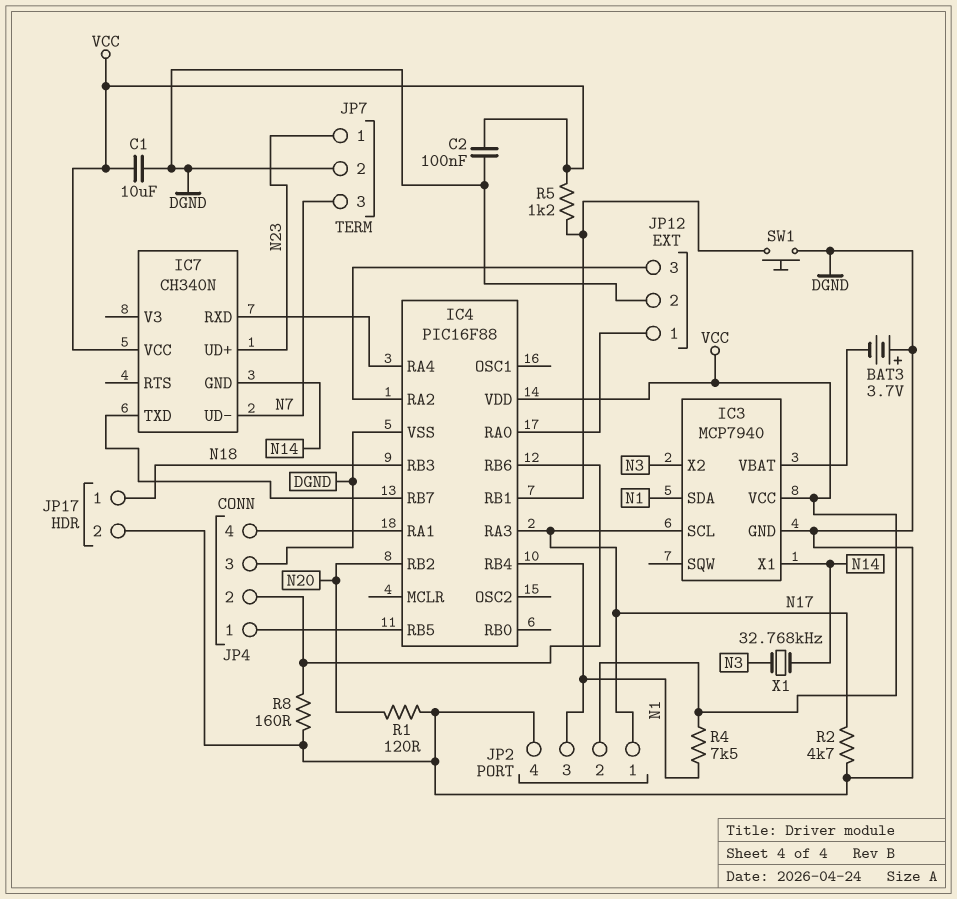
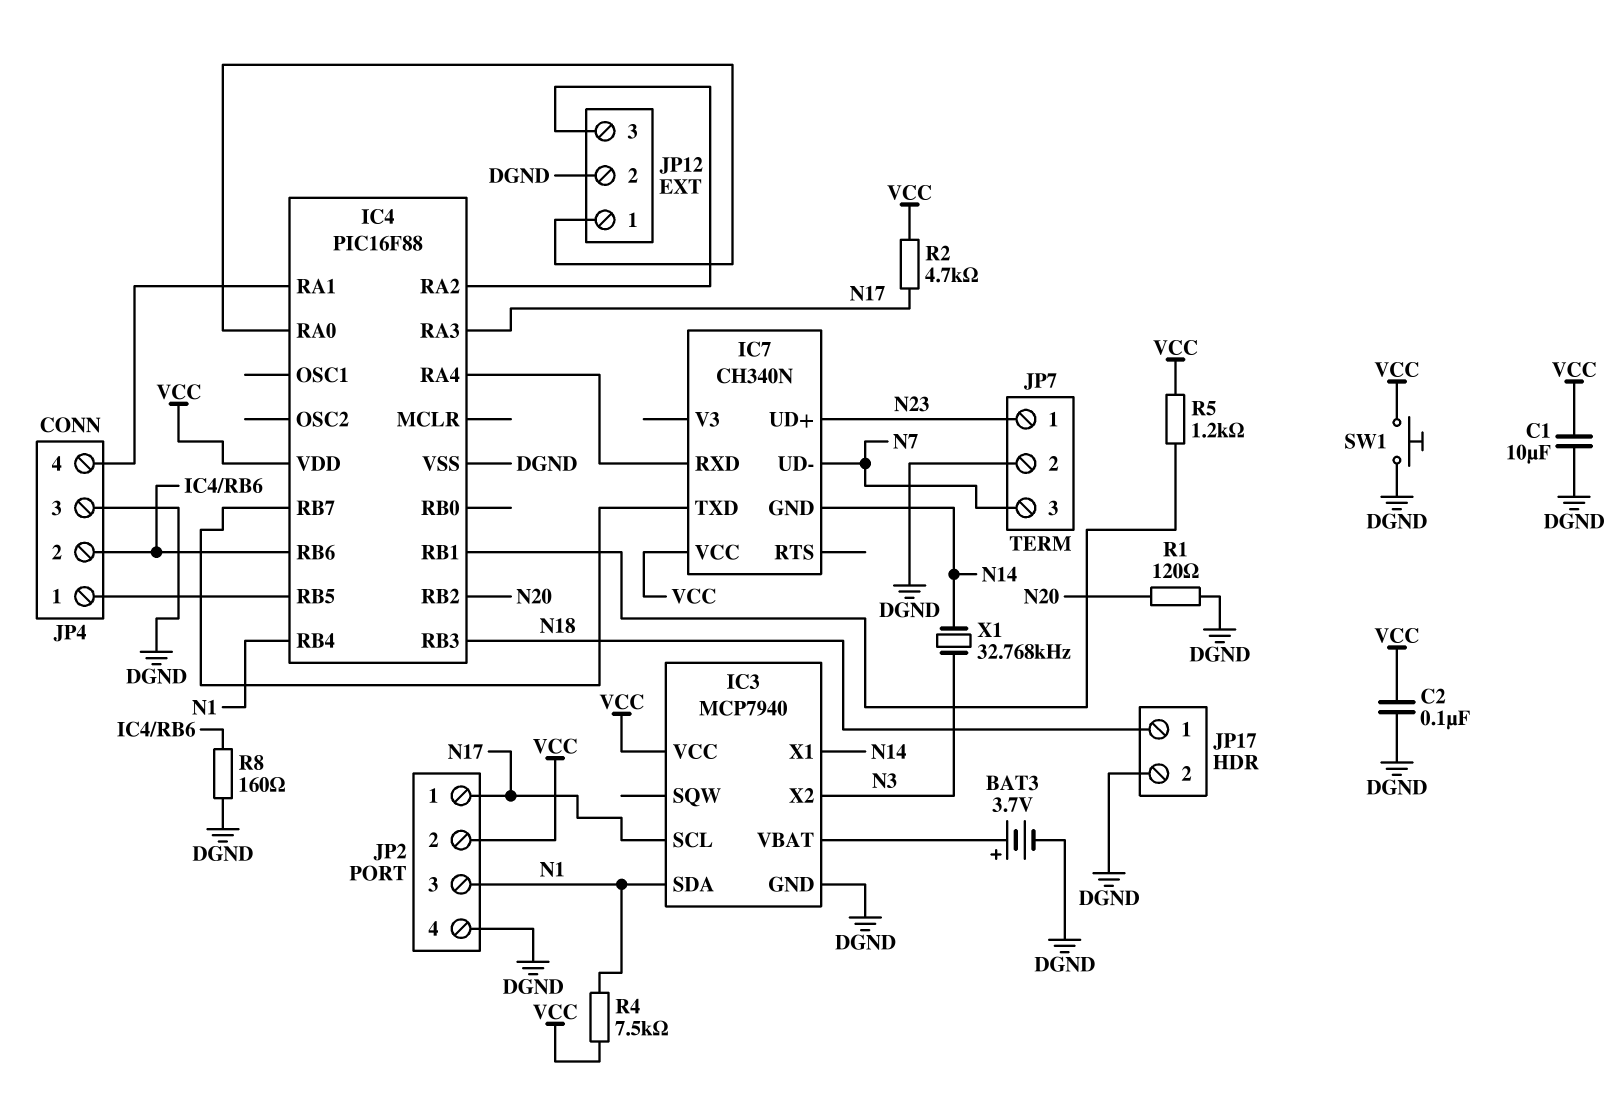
BAT3: 3.7V (plus DGND, minus IC3/VBAT) -> 3.7V (plus IC3/VBAT, minus DGND)
R2: 4.7k (DGND, N17) -> 4.7k (N17, VCC)
SW1: button (DGND, IC4/RB1) -> button (DGND, VCC)

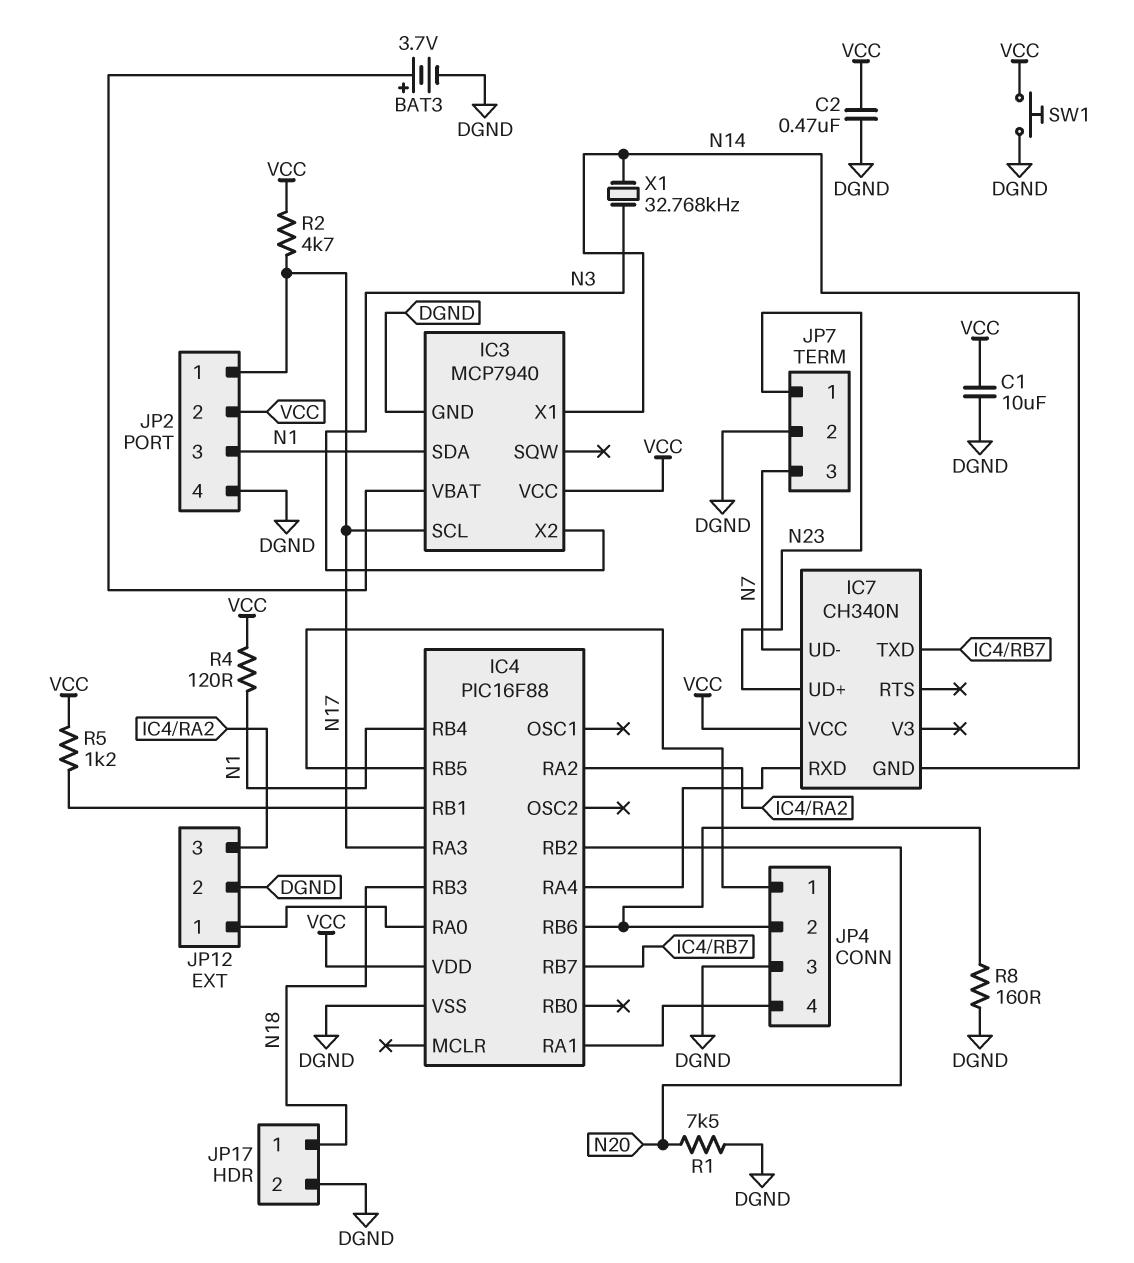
C2: 100nF (DGND, VCC) -> 470nF (DGND, VCC)
R1: 120 (DGND, N20) -> 7.5k (DGND, N20)
R4: 7.5k (N1, VCC) -> 120 (N1, VCC)

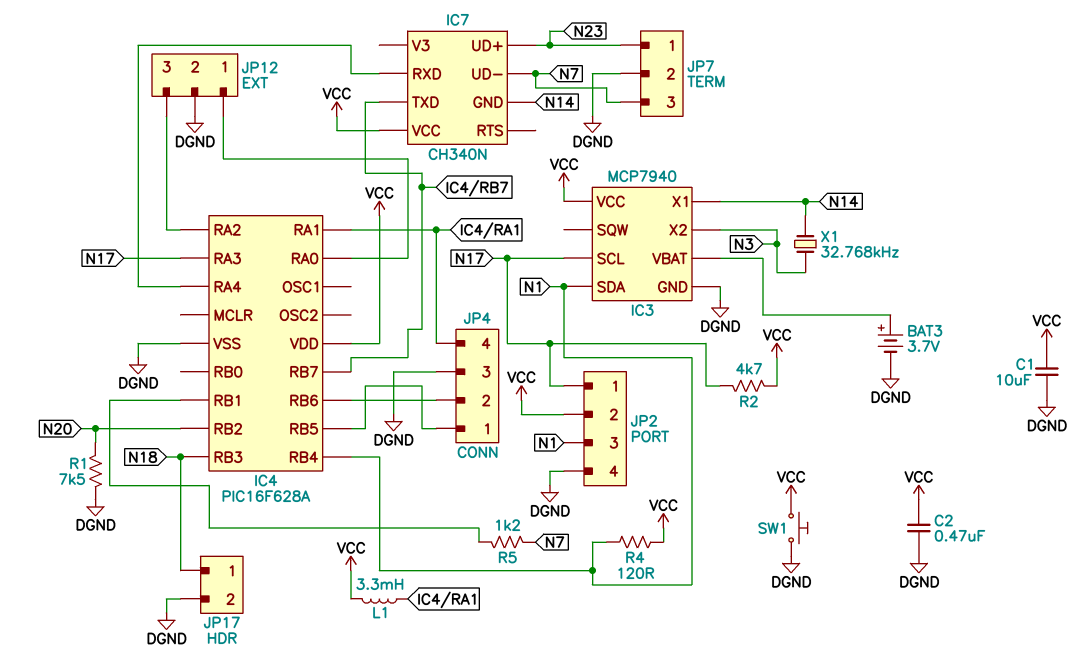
IC4: PIC16F88 -> PIC16F628A
L1: none -> 3.3mH (IC4/RA1, VCC)
R5: 1.2k (IC4/RB1, VCC) -> 1.2k (IC4/RB1, N7)
R8: 160 (DGND, IC4/RB6) -> none

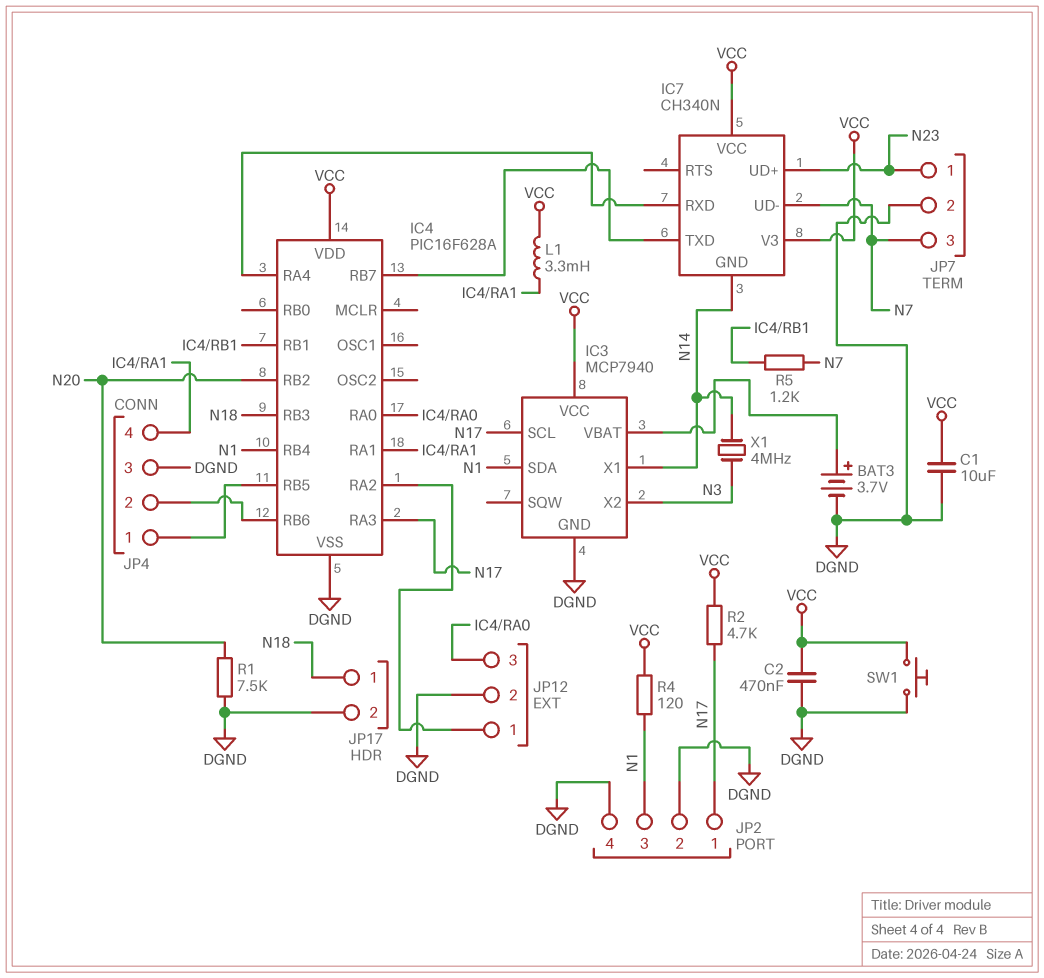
IC7 pin V3: none -> VCC
JP2 pin 2: VCC -> DGND
JP12 pin 1: IC4/RA0 -> IC4/RA2
JP12 pin 3: IC4/RA2 -> IC4/RA0
X1: 32.768kHz (N3, N14) -> 4MHz (N3, N14)

